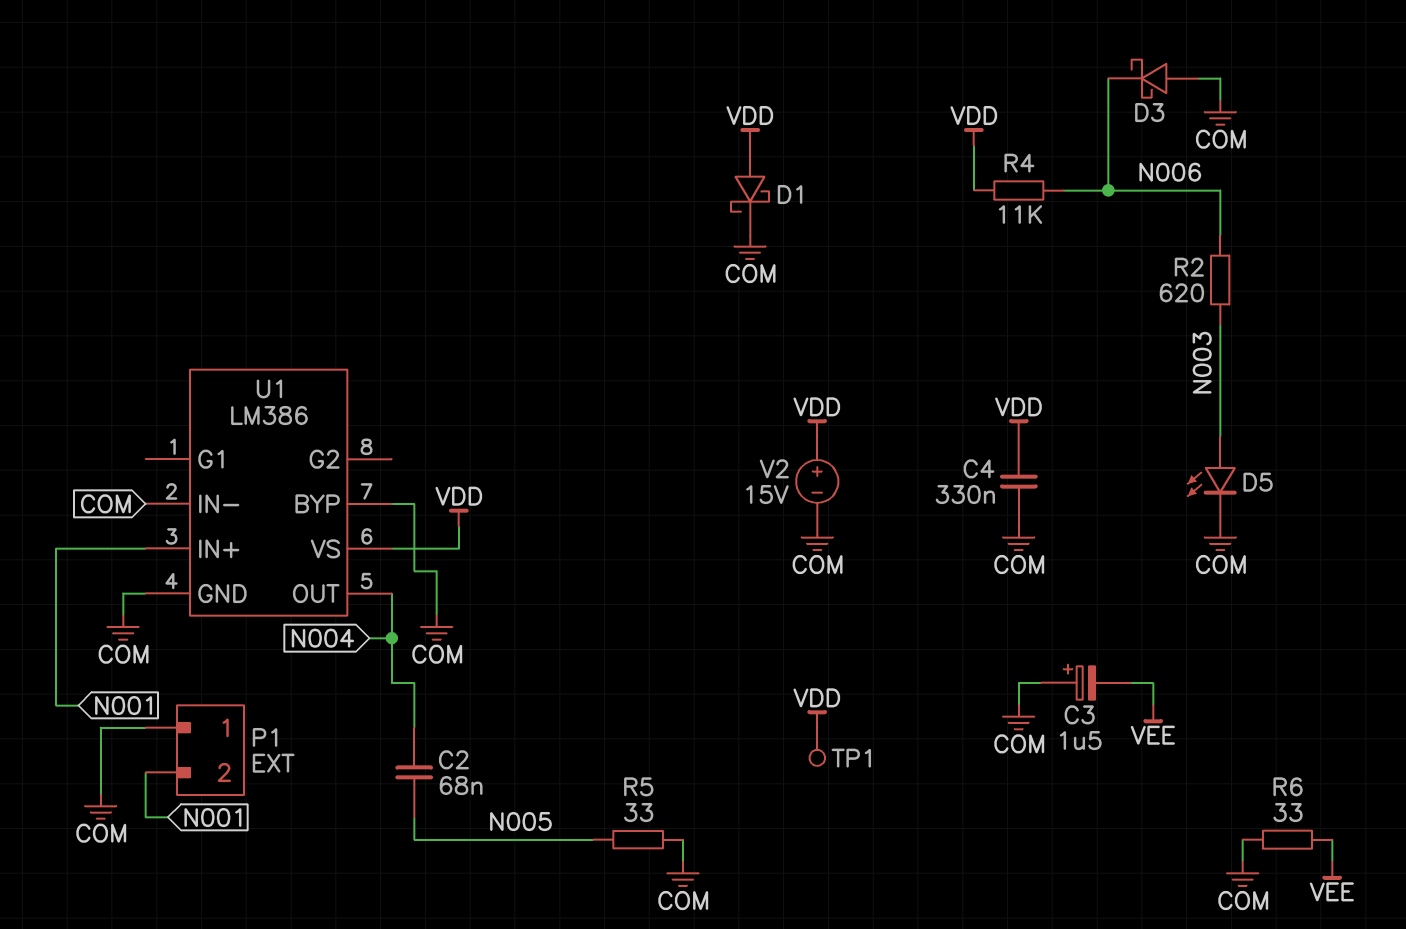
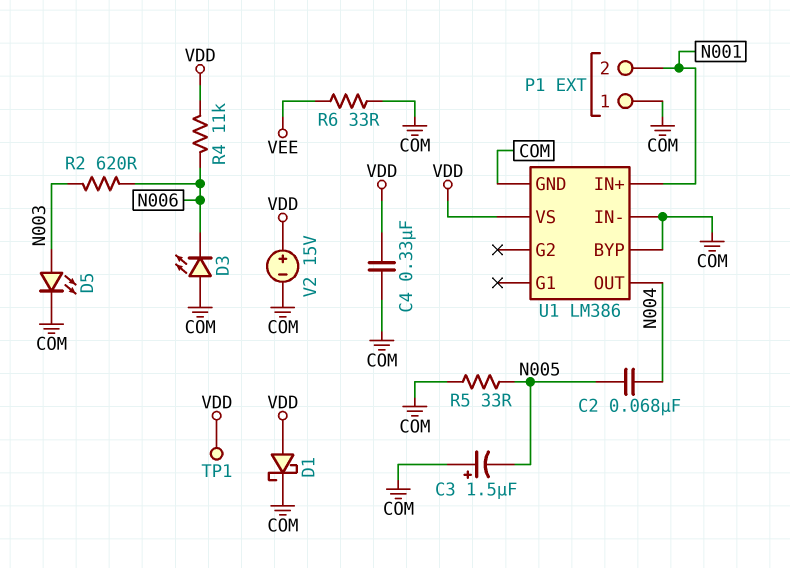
C3: 1.5uF (plus COM, minus VEE) -> 1.5uF (plus COM, minus N005)
D3: schottky (A COM, K N006) -> LED (A COM, K N006)

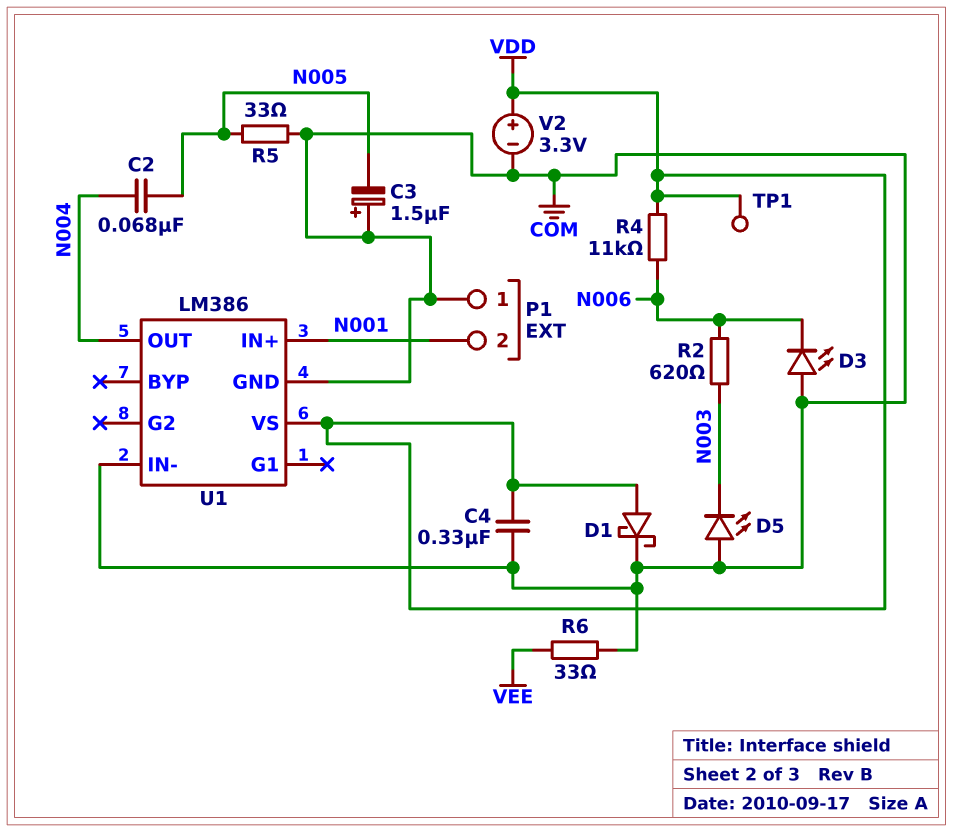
D5: LED (A N003, K COM) -> LED (A COM, K N003)
U1 pin BYP: COM -> none
V2: 15V (plus VDD, minus COM) -> 3.3V (plus VDD, minus COM)

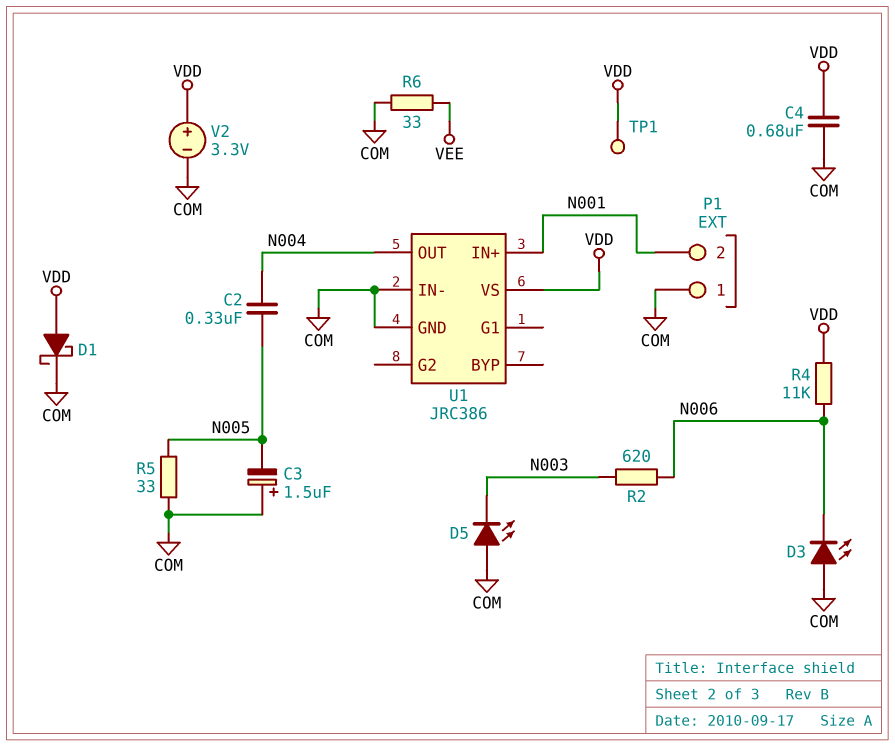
C2: 68nF (N004, N005) -> 330nF (N004, N005)
C4: 330nF (COM, VDD) -> 680nF (COM, VDD)
U1: LM386 -> JRC386

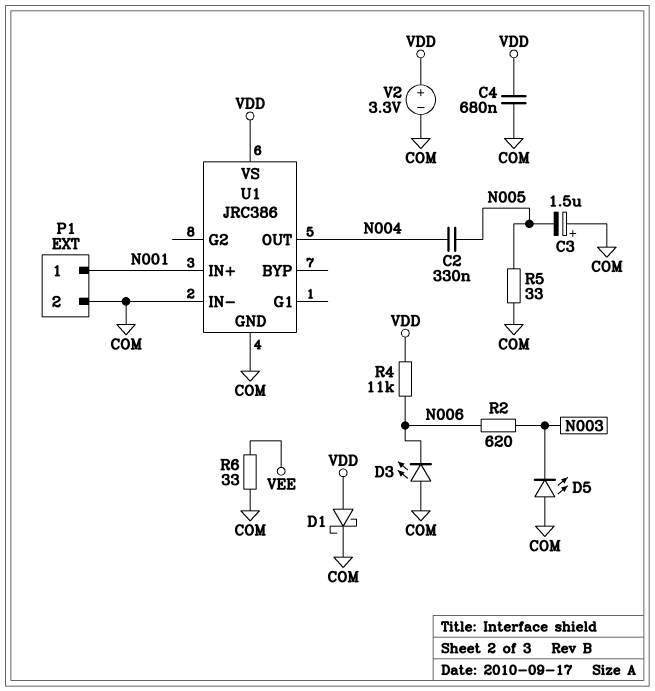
P1 pin 1: COM -> N001
P1 pin 2: N001 -> COM
TP1: test point (VDD) -> none

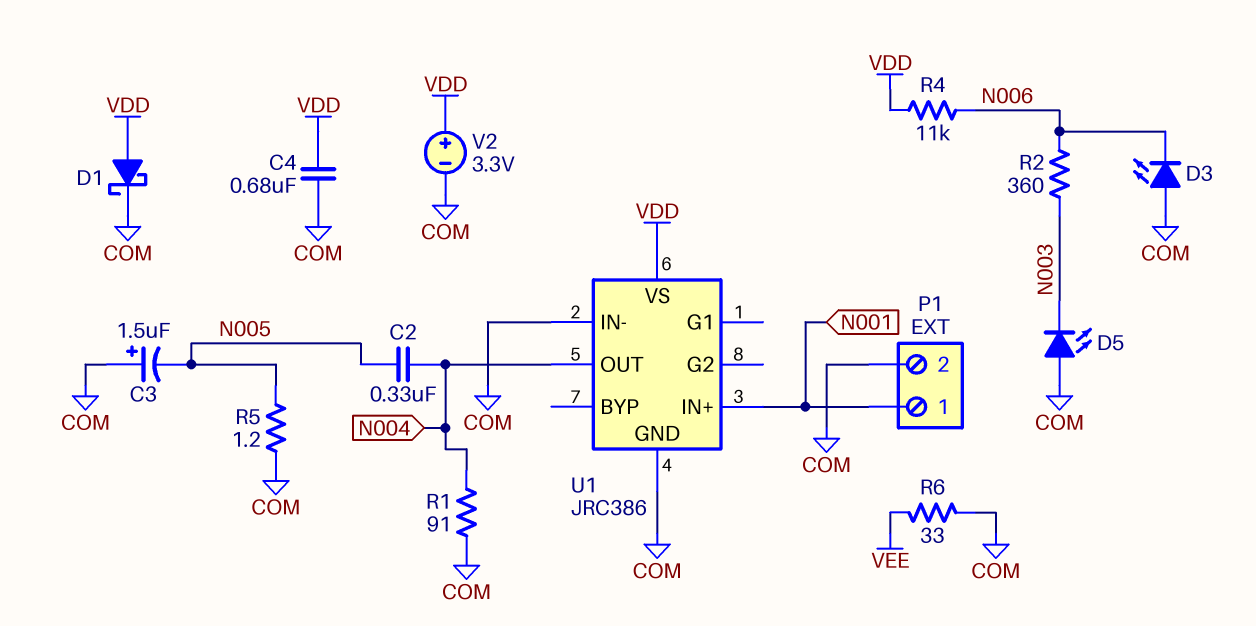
R1: none -> 91 (COM, N004)
R2: 620 (N003, N006) -> 360 (N003, N006)
R5: 33 (COM, N005) -> 1.2 (COM, N005)

